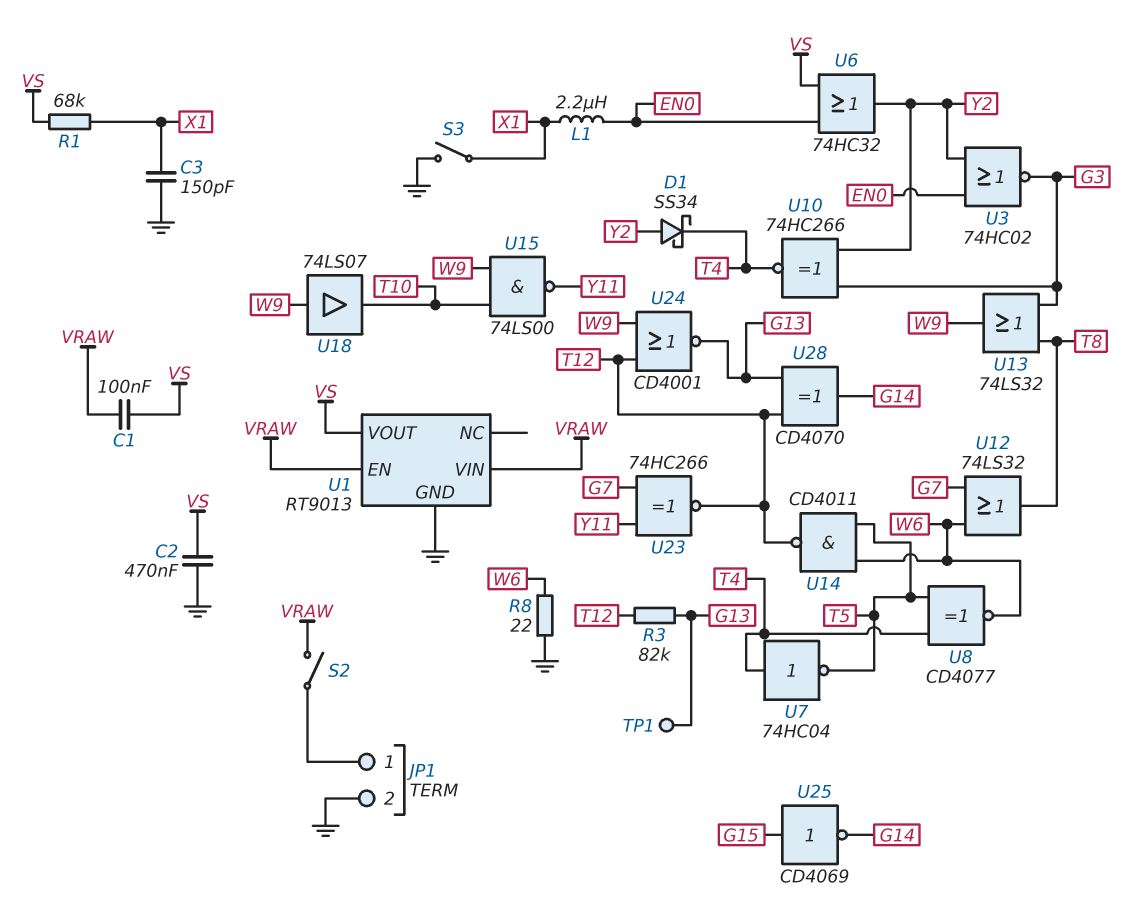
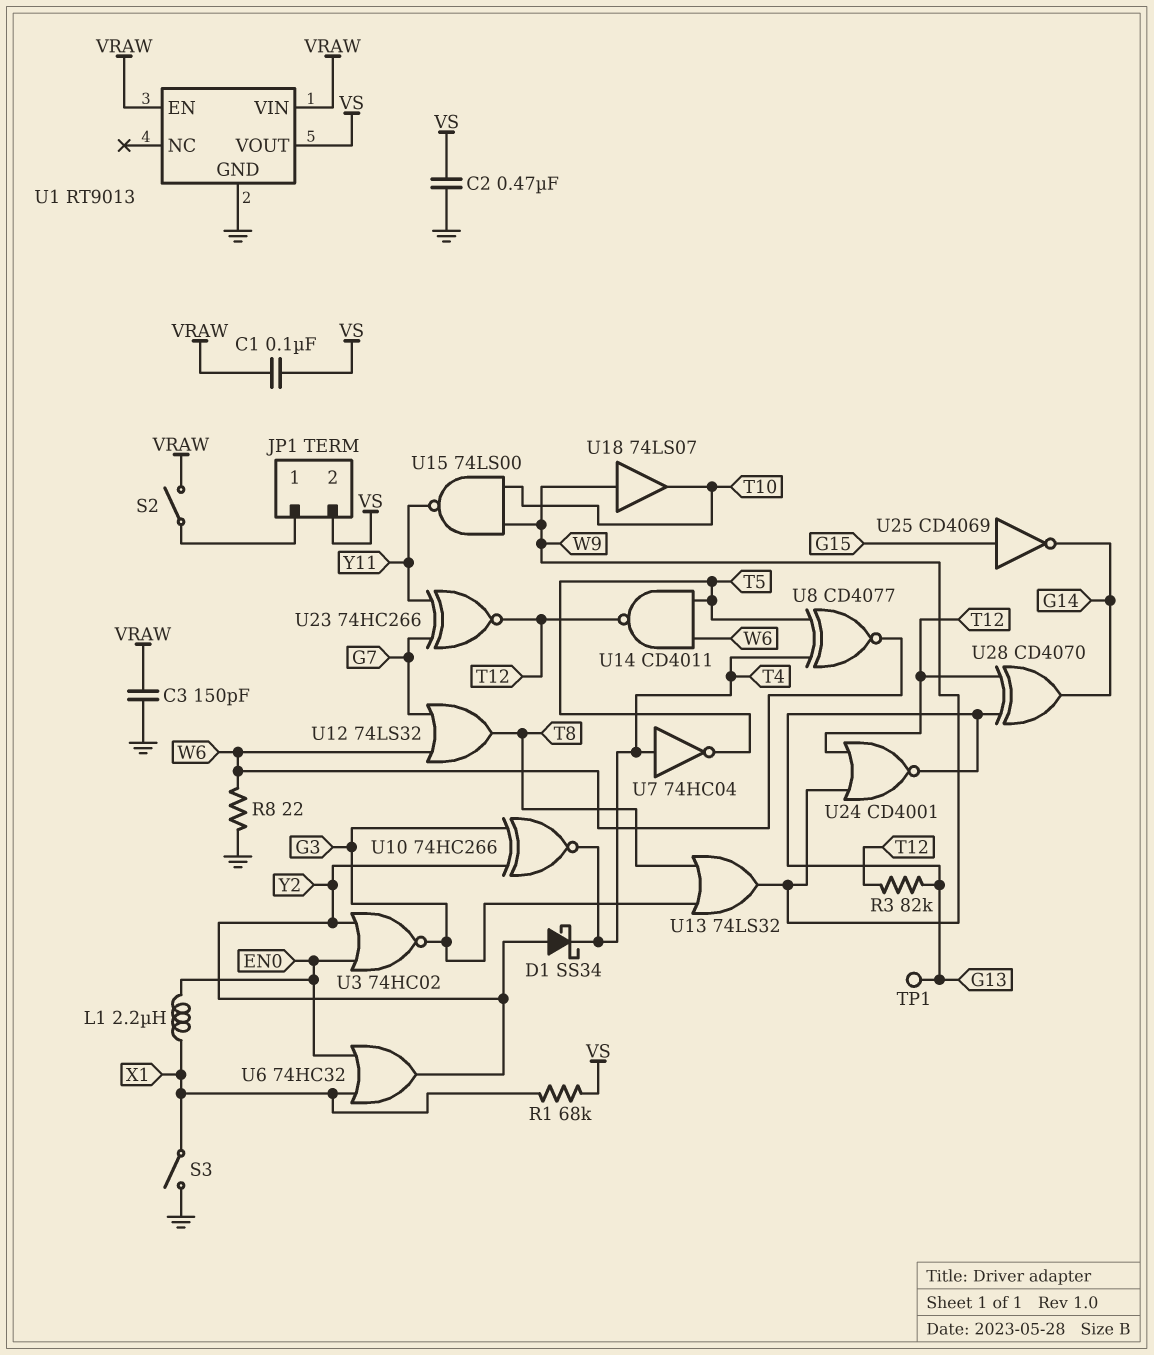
C3: 150pF (GND, X1) -> 150pF (GND, VRAW)
JP1 pin 2: GND -> VS
U6: OR 74HC32 (in EN0, in VS, out Y2) -> OR 74HC32 (in EN0, in X1, out Y2)

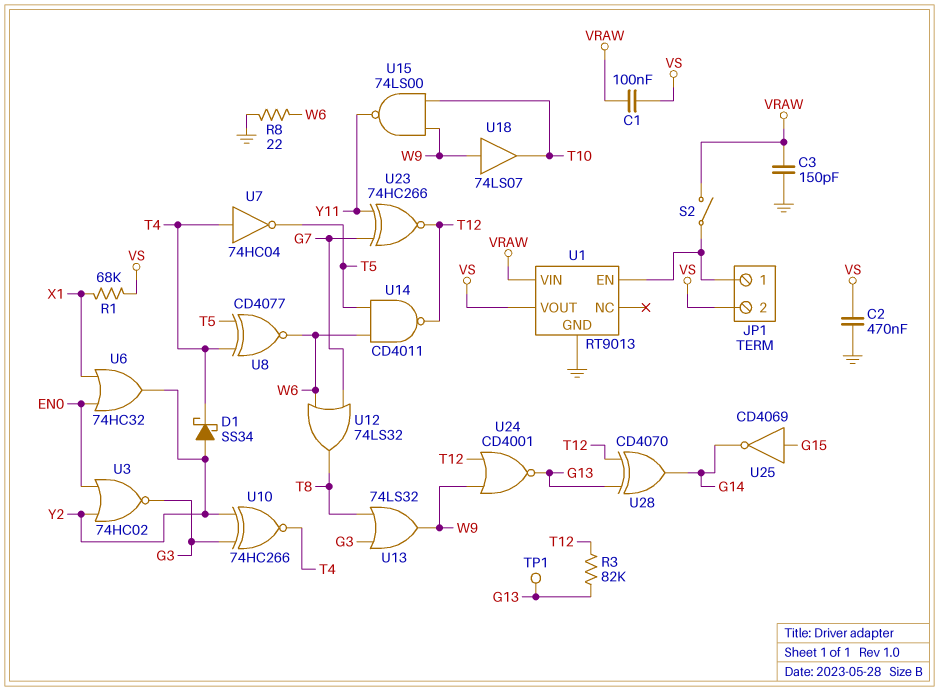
L1: 2.2uH (EN0, X1) -> none
S3: switch (GND, X1) -> none
U1 pin EN: VRAW -> JP1/1

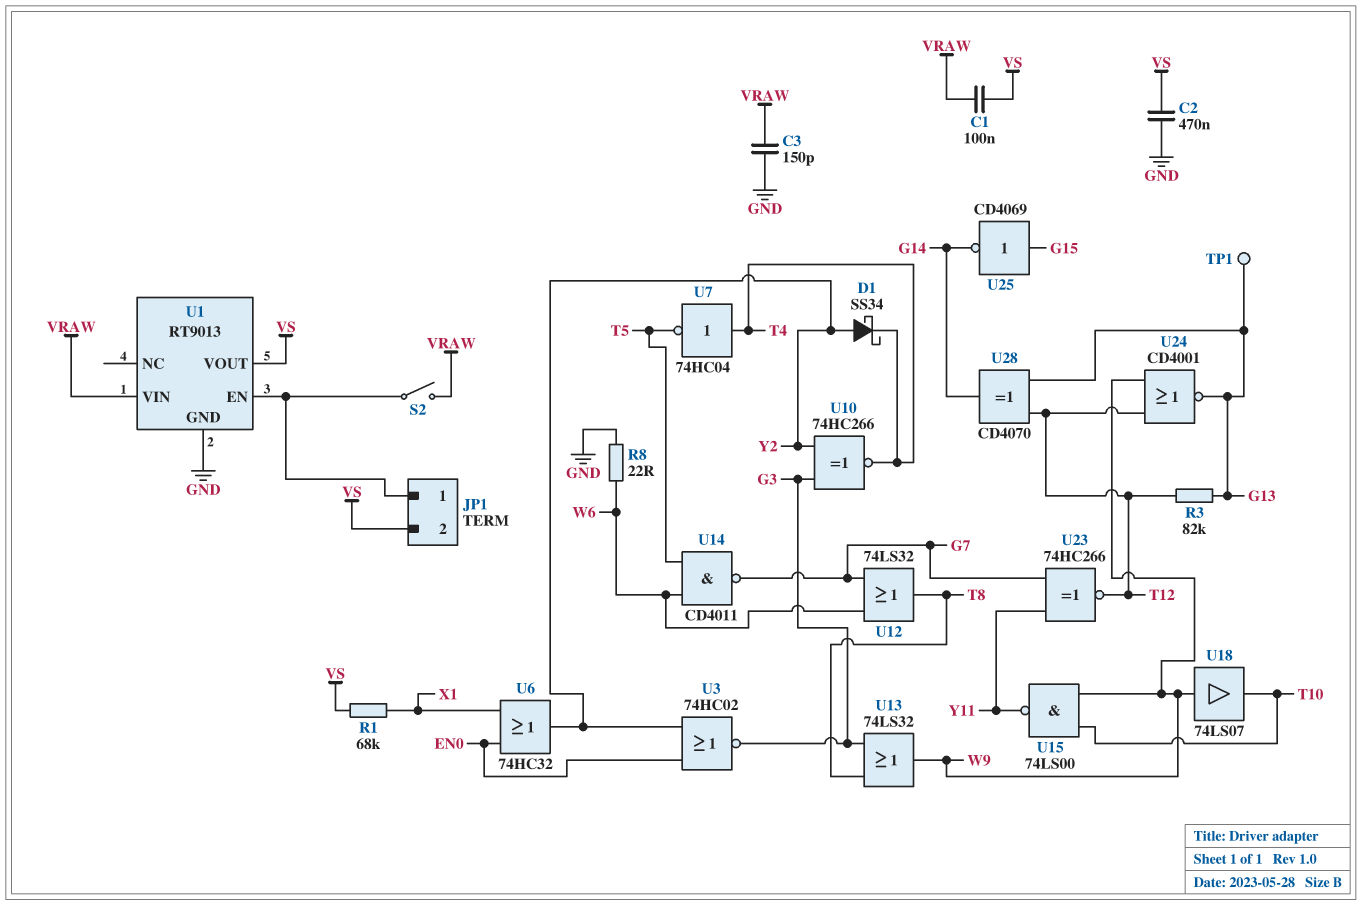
U8: XNOR CD4077 (in T4, in T5, out W6) -> none
U14: NAND CD4011 (in T5, in W6, out T12) -> NAND CD4011 (in T5, in W6, out G7)

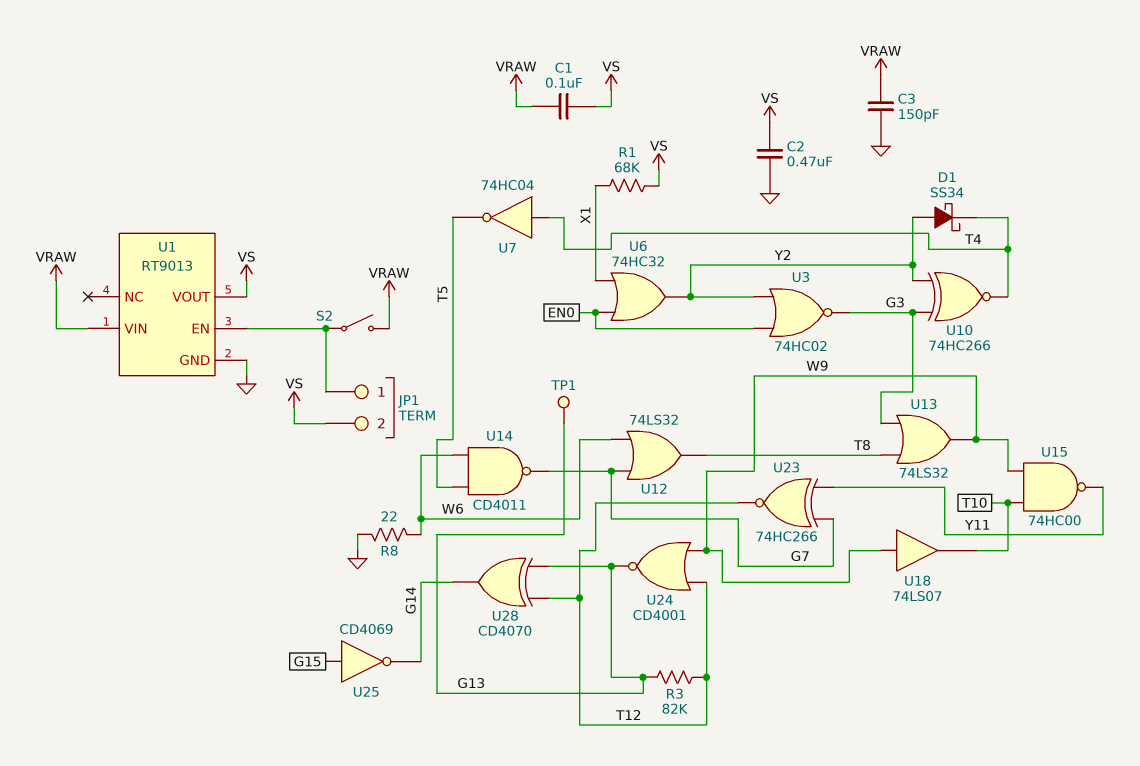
U15: NAND 74LS00 (in T10, in W9, out Y11) -> NAND 74HC00 (in T10, in W9, out Y11)

